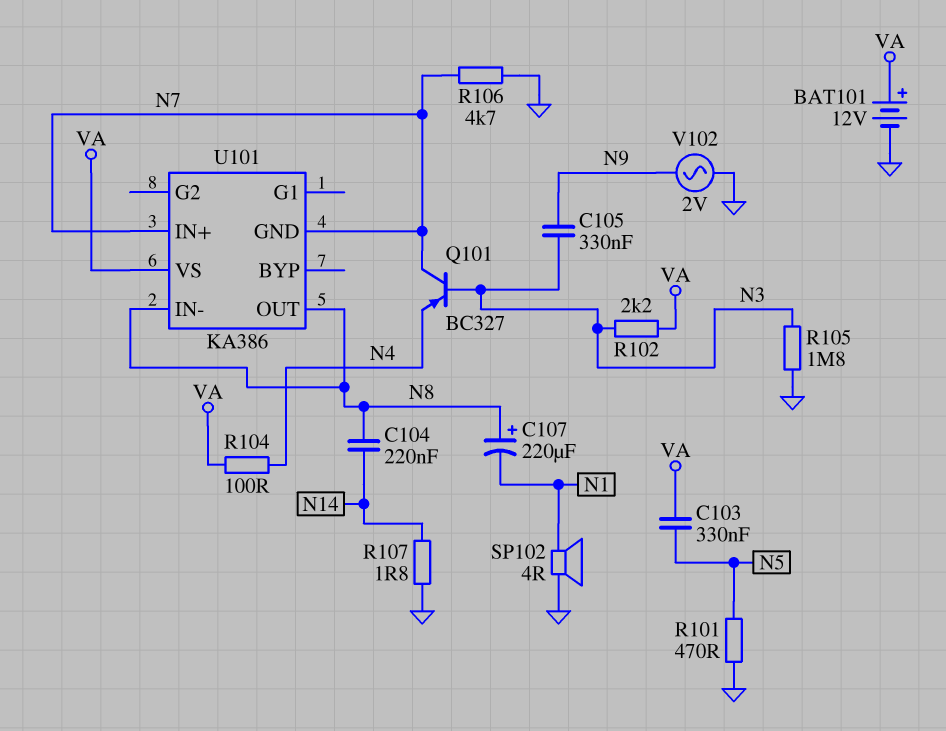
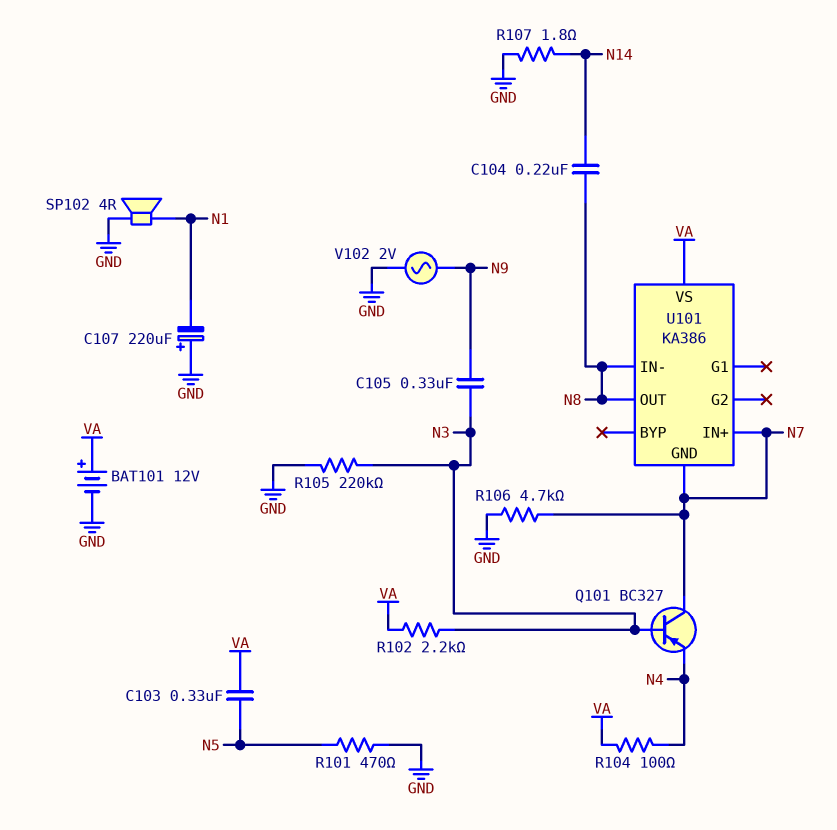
C107: 220uF (plus N8, minus N1) -> 220uF (plus GND, minus N1)
R105: 1.8M (GND, N3) -> 220k (GND, N3)

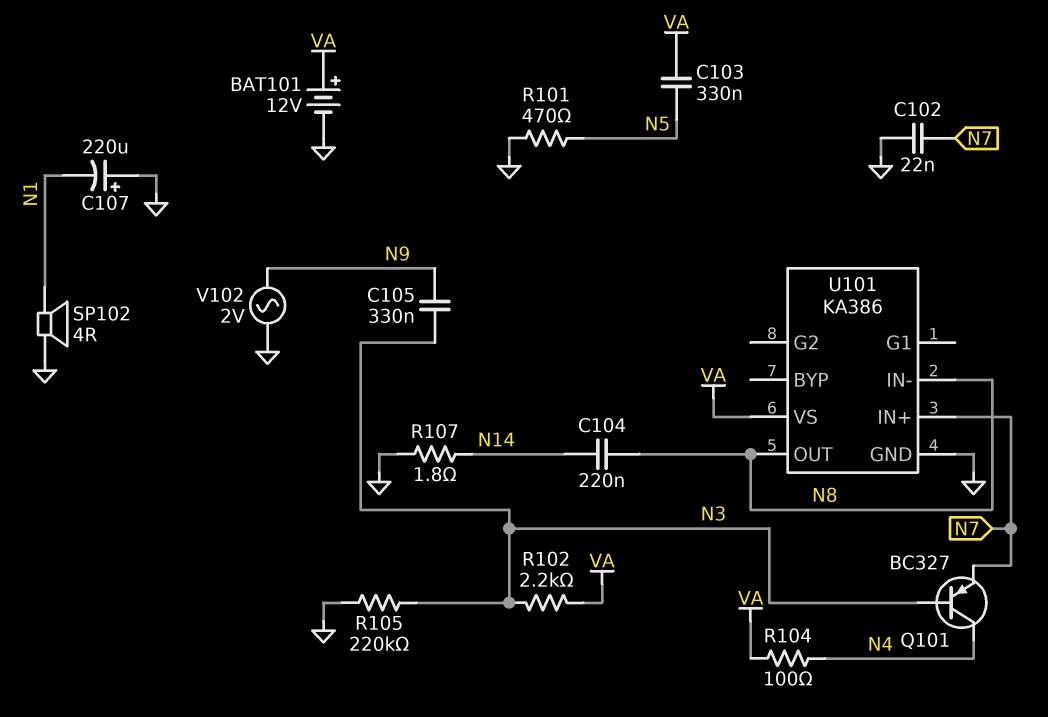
C102: none -> 22nF (GND, N7)
Q101: PNP BC327 (B N3, C N7, E N4) -> PNP BC327 (B N3, C N4, E N7)
R106: 4.7k (GND, N7) -> none
U101 pin GND: N7 -> GND

